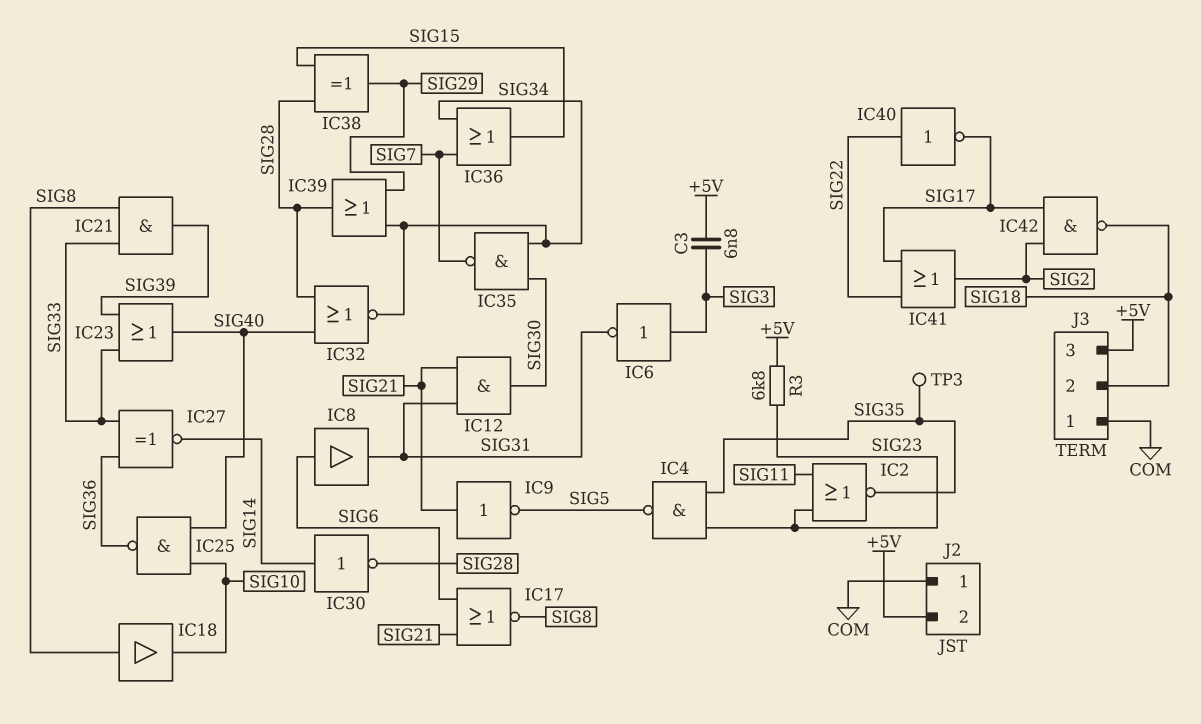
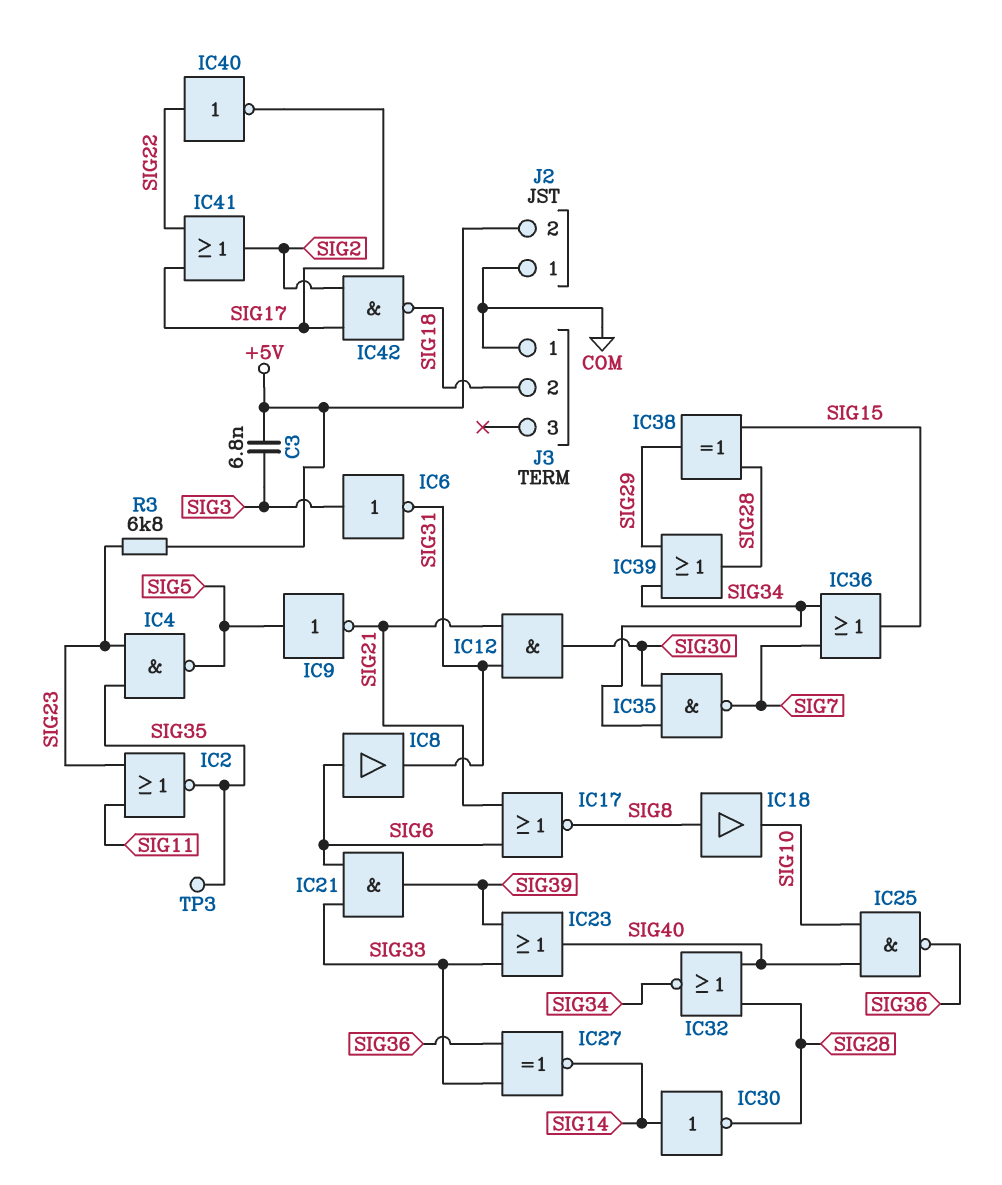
IC9: NOT (in SIG21, out SIG5) -> NOT (in SIG5, out SIG21)
IC21: AND (in SIG8, in SIG33, out SIG39) -> AND (in SIG6, in SIG33, out SIG39)
J3 pin 3: +5V -> none

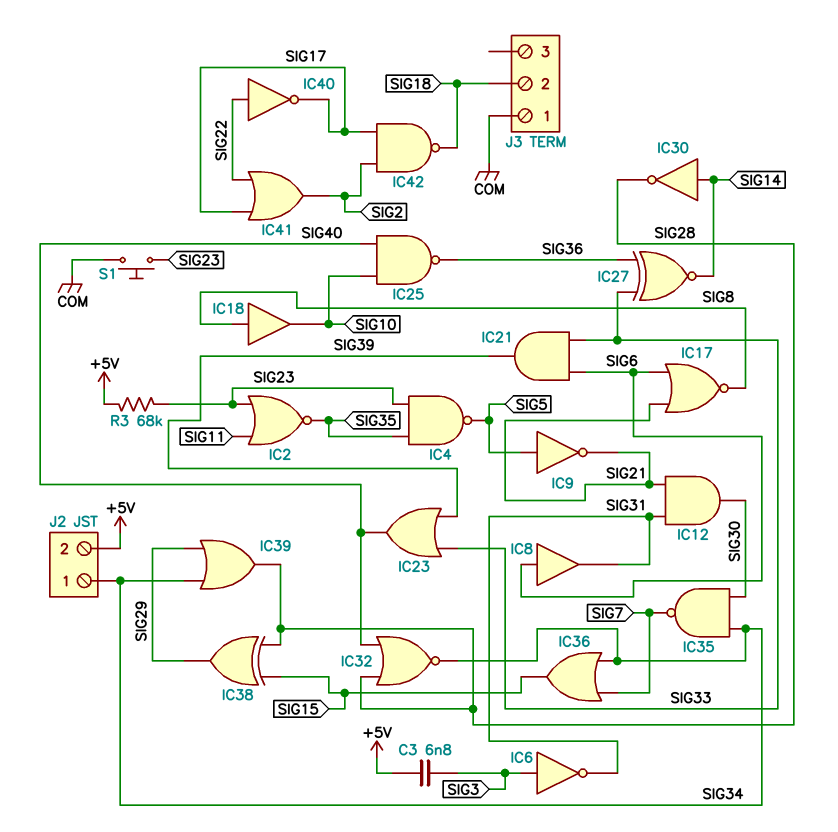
J2 pin 1: COM -> SIG34
R3: 6.8k (+5V, SIG23) -> 68k (+5V, SIG23)
S1: none -> button (COM, SIG23)
TP3: test point (SIG35) -> none

